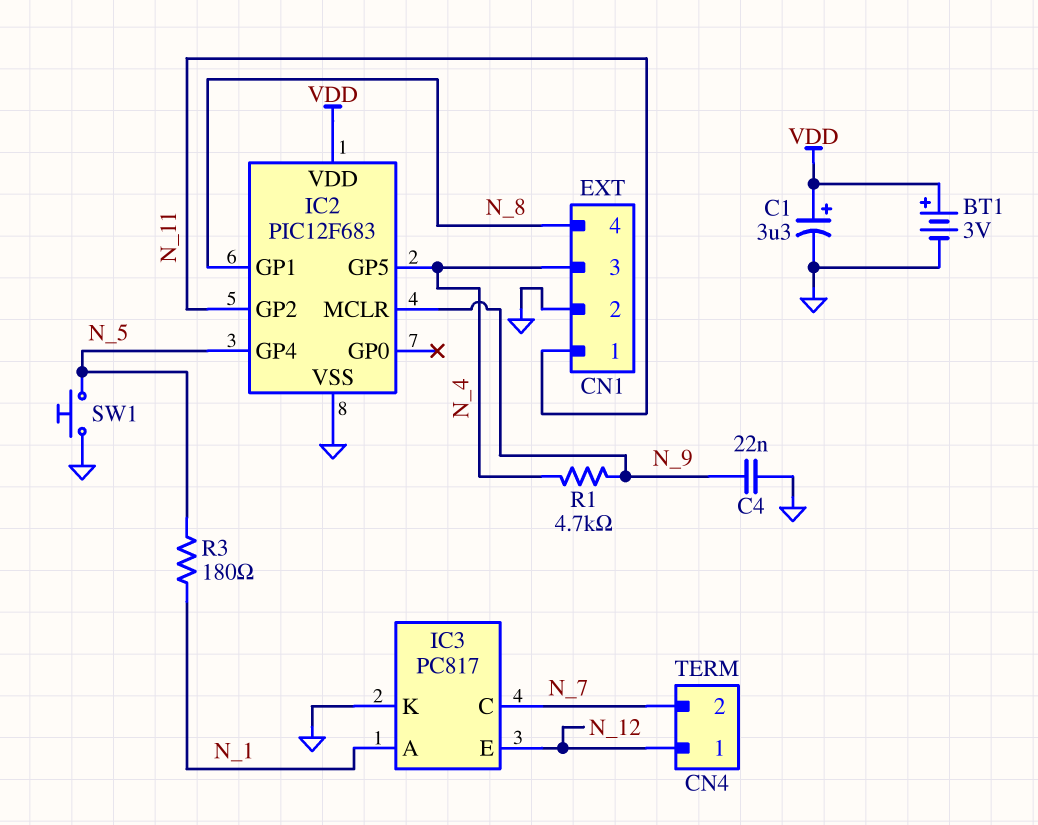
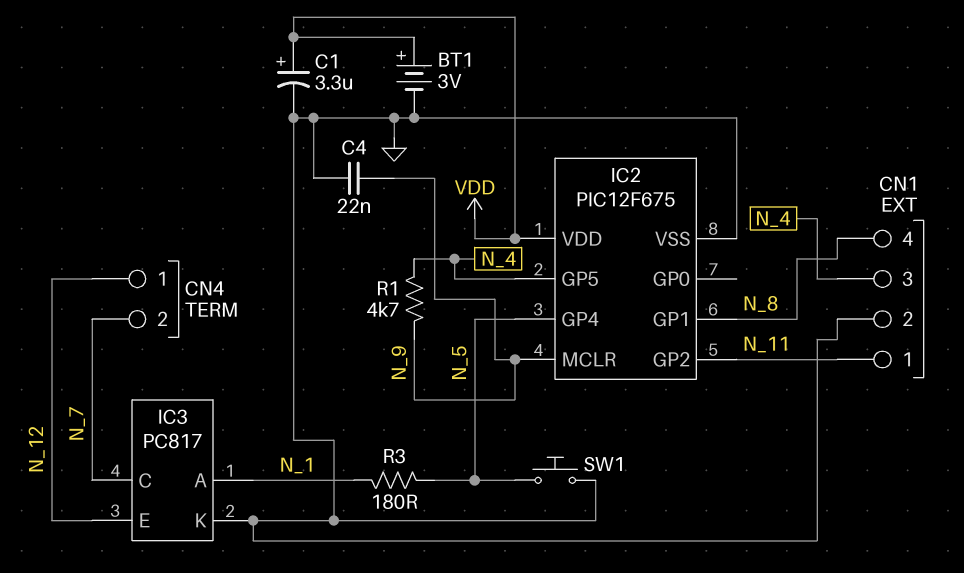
IC2: PIC12F683 -> PIC12F675

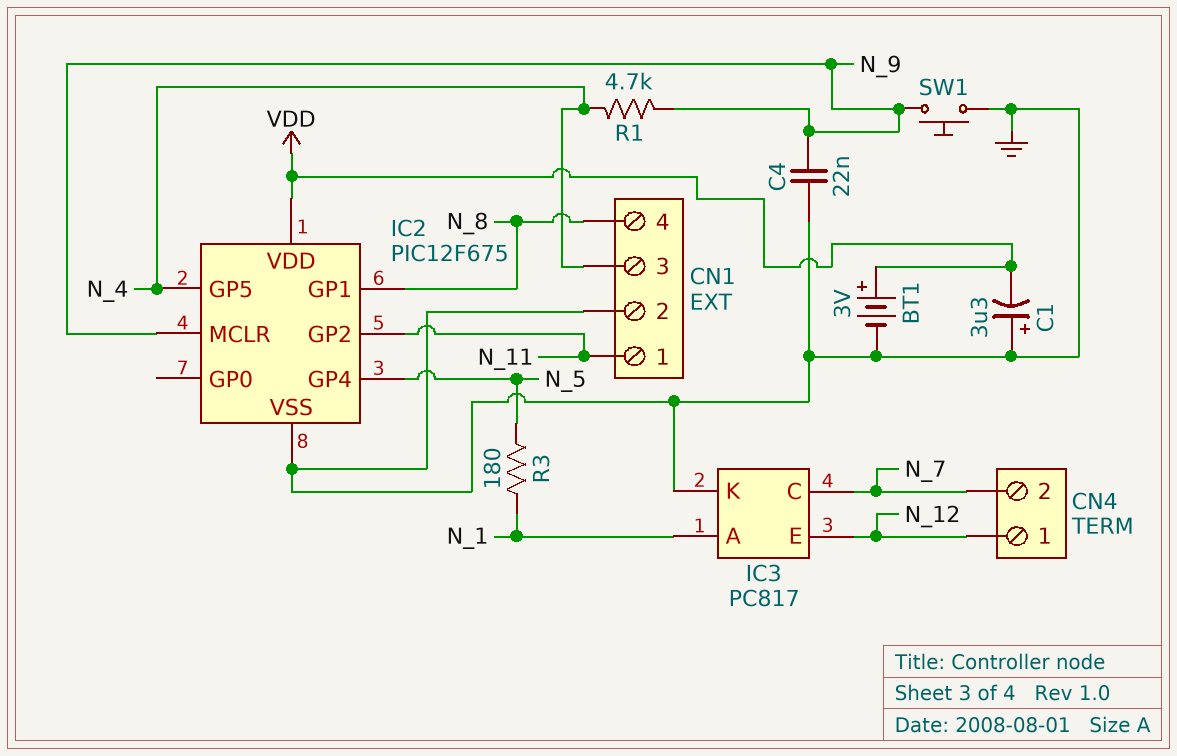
C1: 3.3uF (plus VDD, minus GND) -> 3.3uF (plus GND, minus VDD)
SW1: button (GND, N_5) -> button (GND, N_9)

